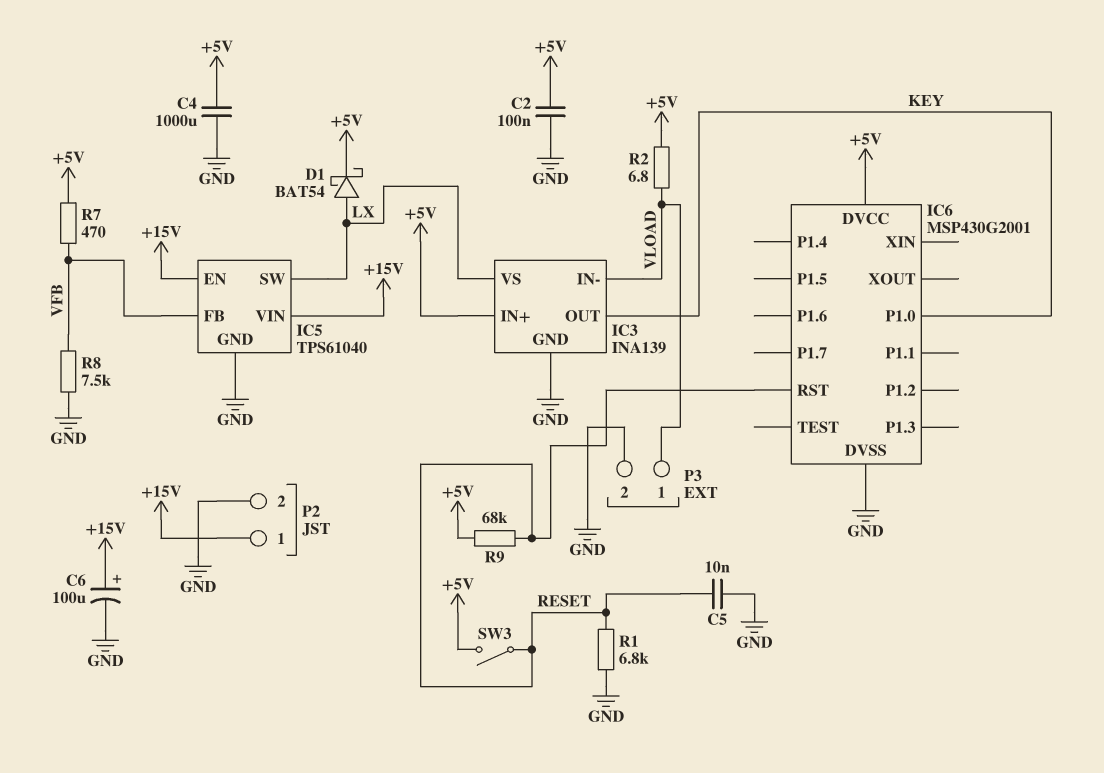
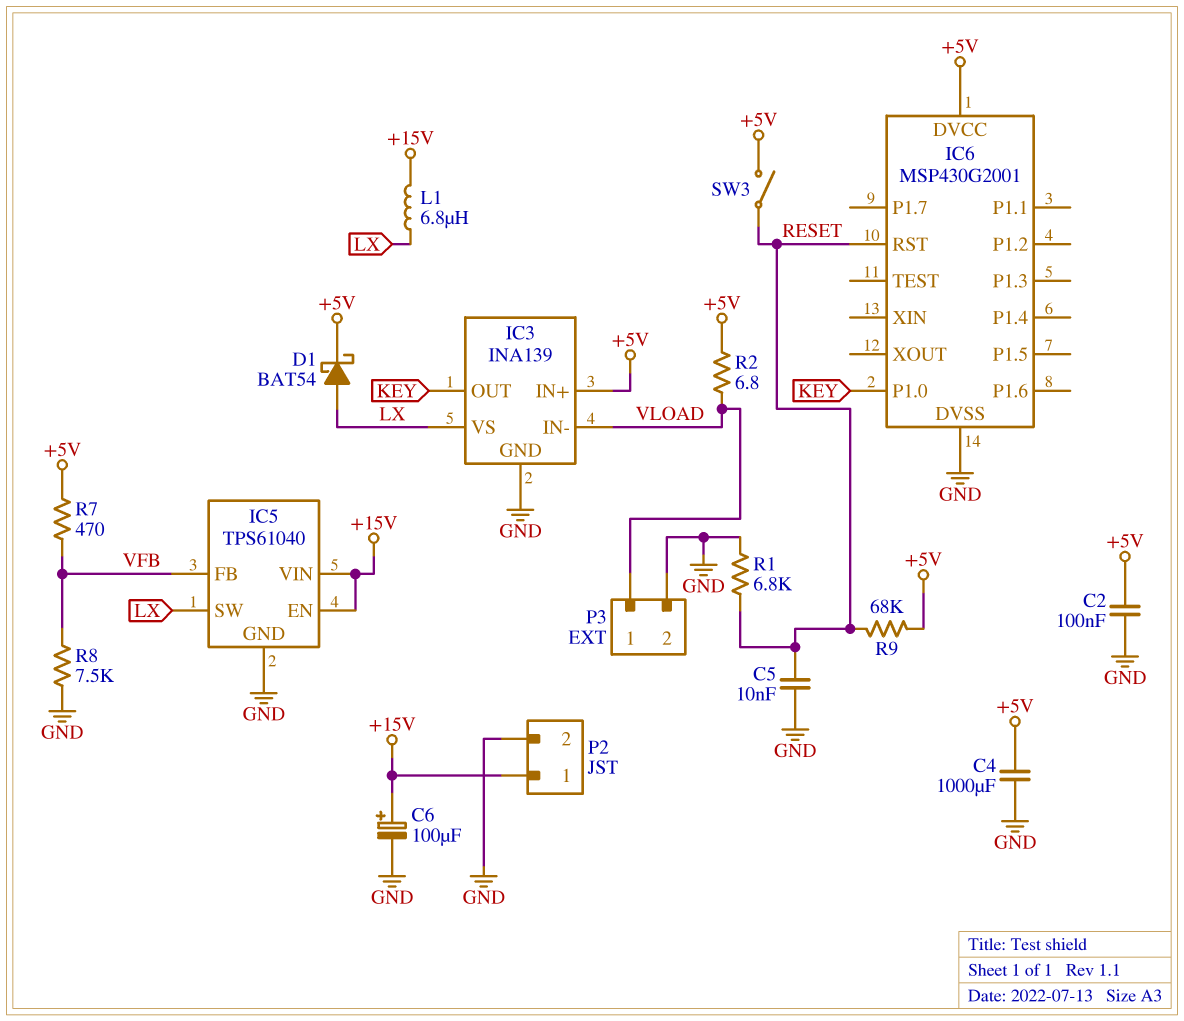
L1: none -> 6.8uH (+15V, LX)

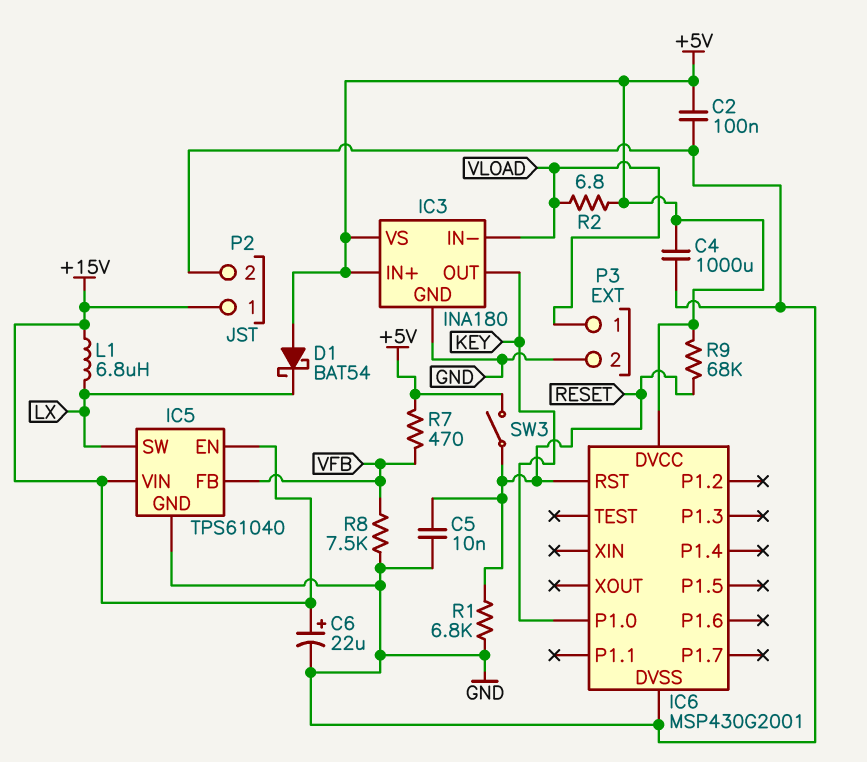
C6: 100uF (plus +15V, minus GND) -> 22uF (plus +15V, minus GND)
D1: schottky BAT54 (A LX, K +5V) -> schottky BAT54 (A +5V, K LX)
IC3: INA139 -> INA180
IC3 pin VS: LX -> +5V

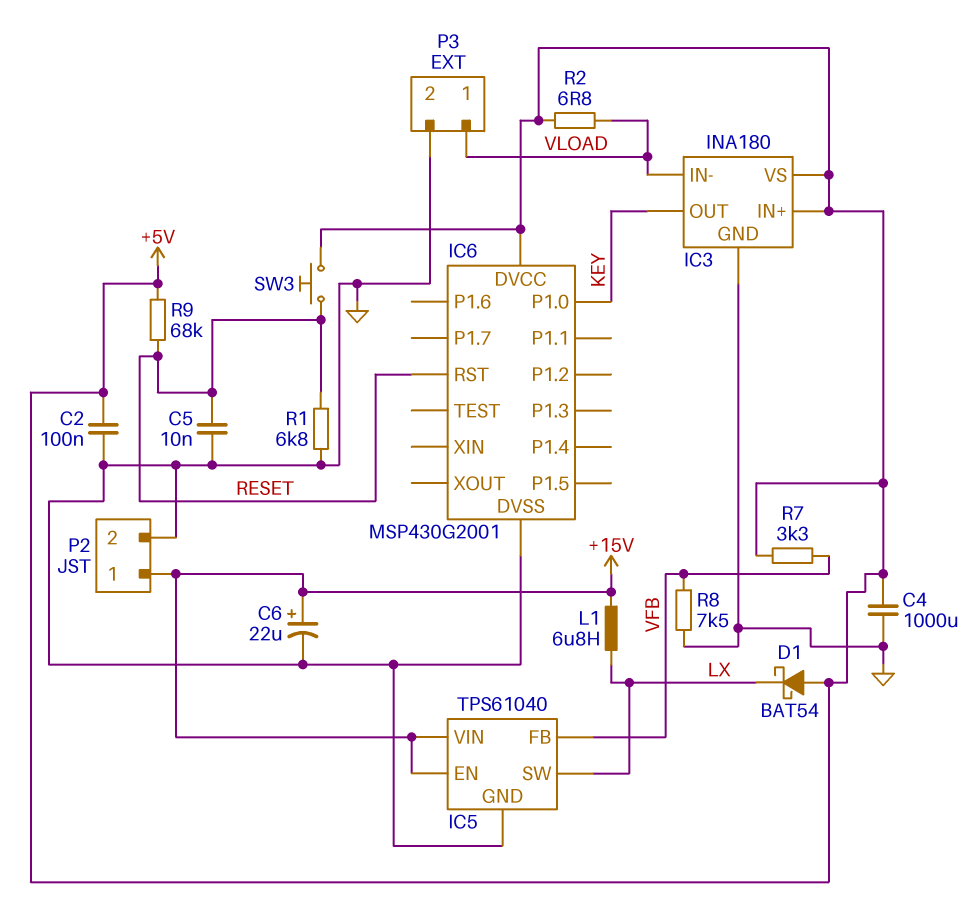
R7: 470 (+5V, VFB) -> 3.3k (+5V, VFB)
SW3: switch (+5V, RESET) -> button (+5V, RESET)

